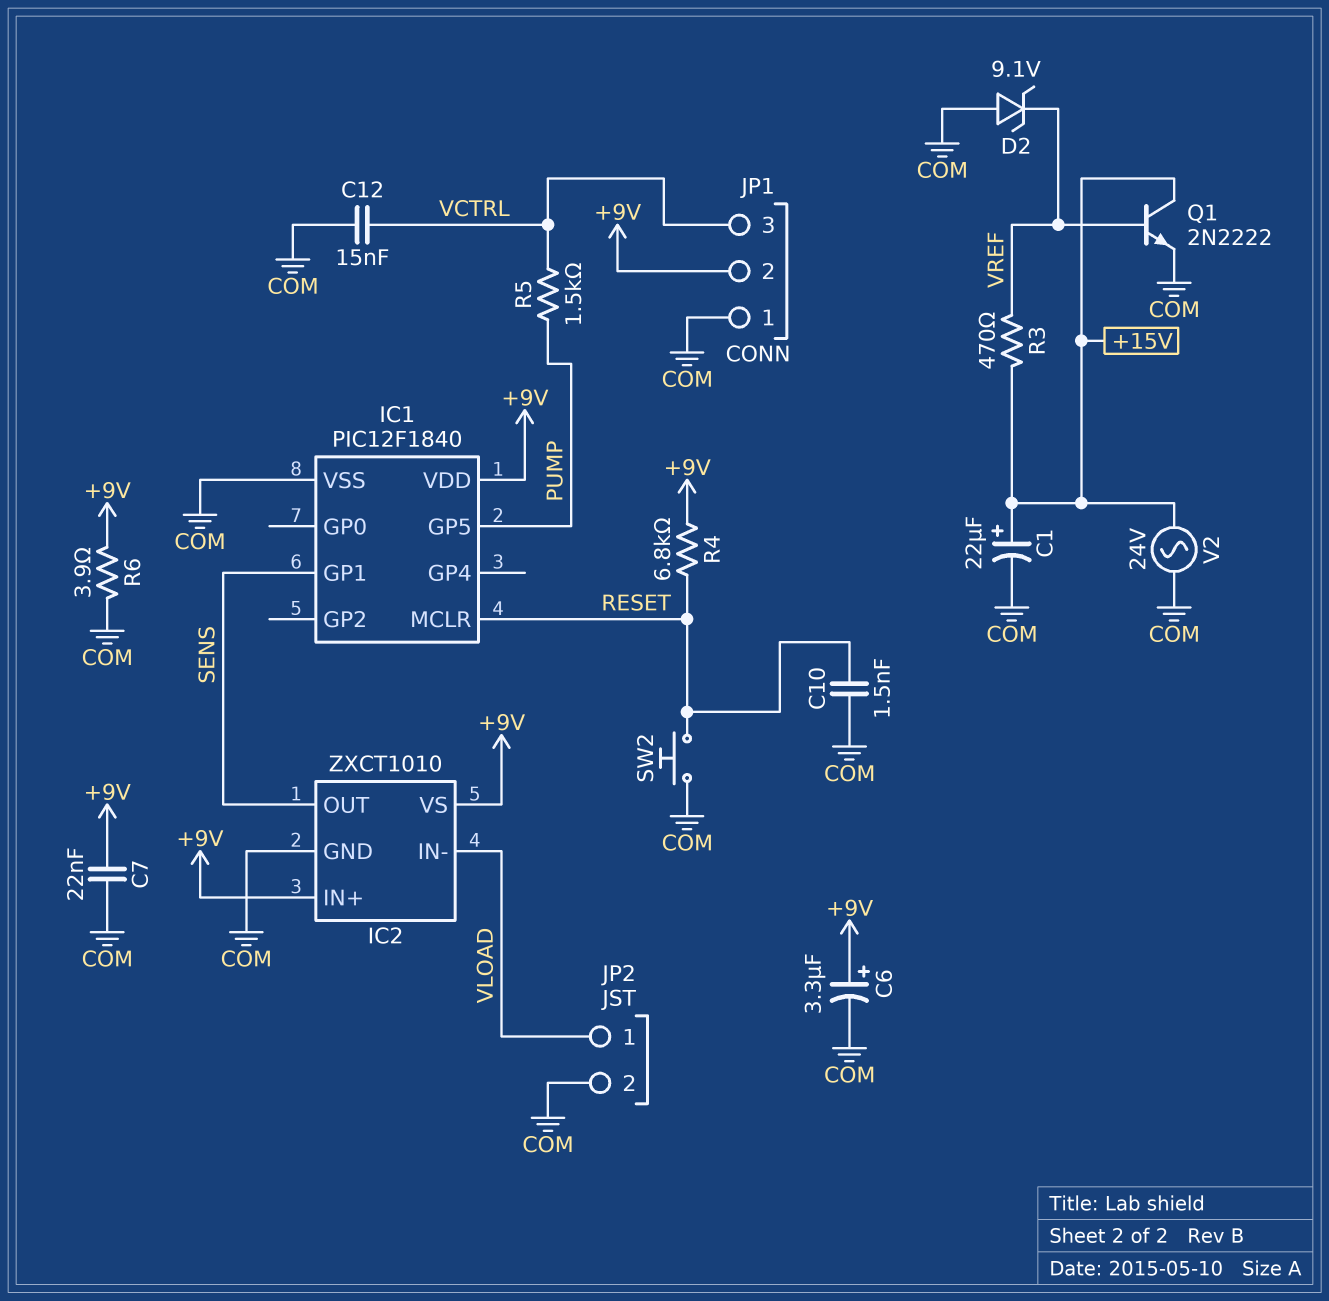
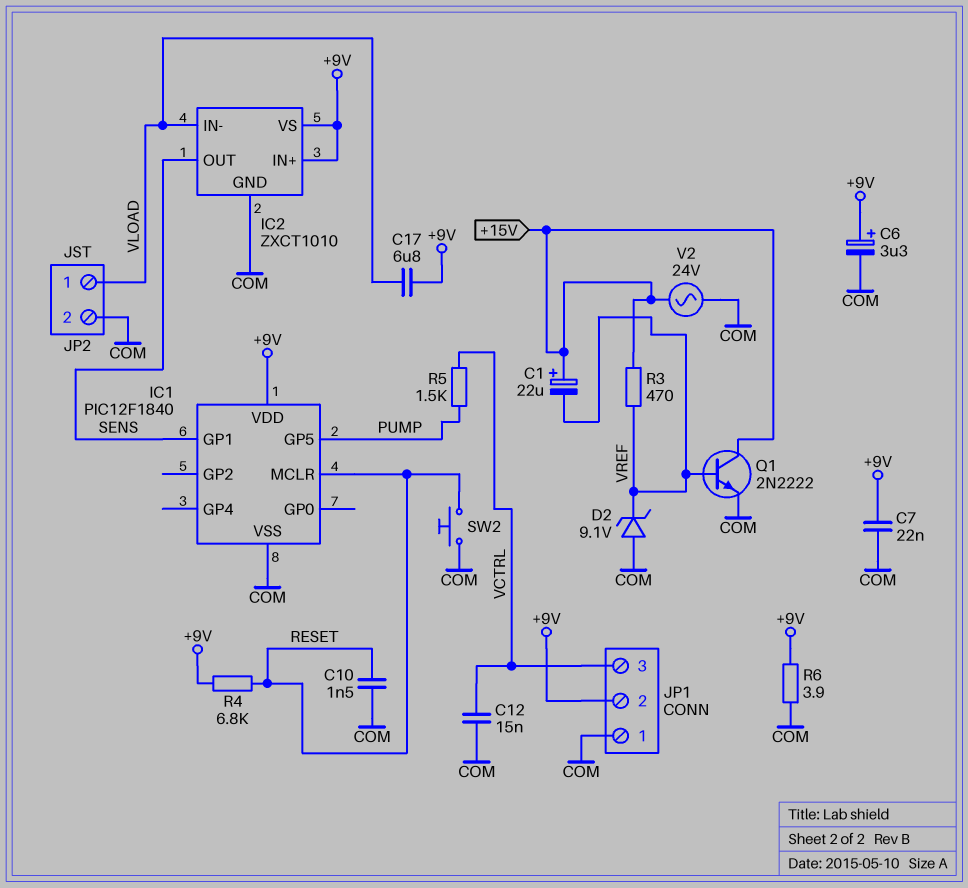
C1: 22uF (plus +15V, minus COM) -> 22uF (plus +15V, minus VREF)
C17: none -> 6.8uF (+9V, VLOAD)

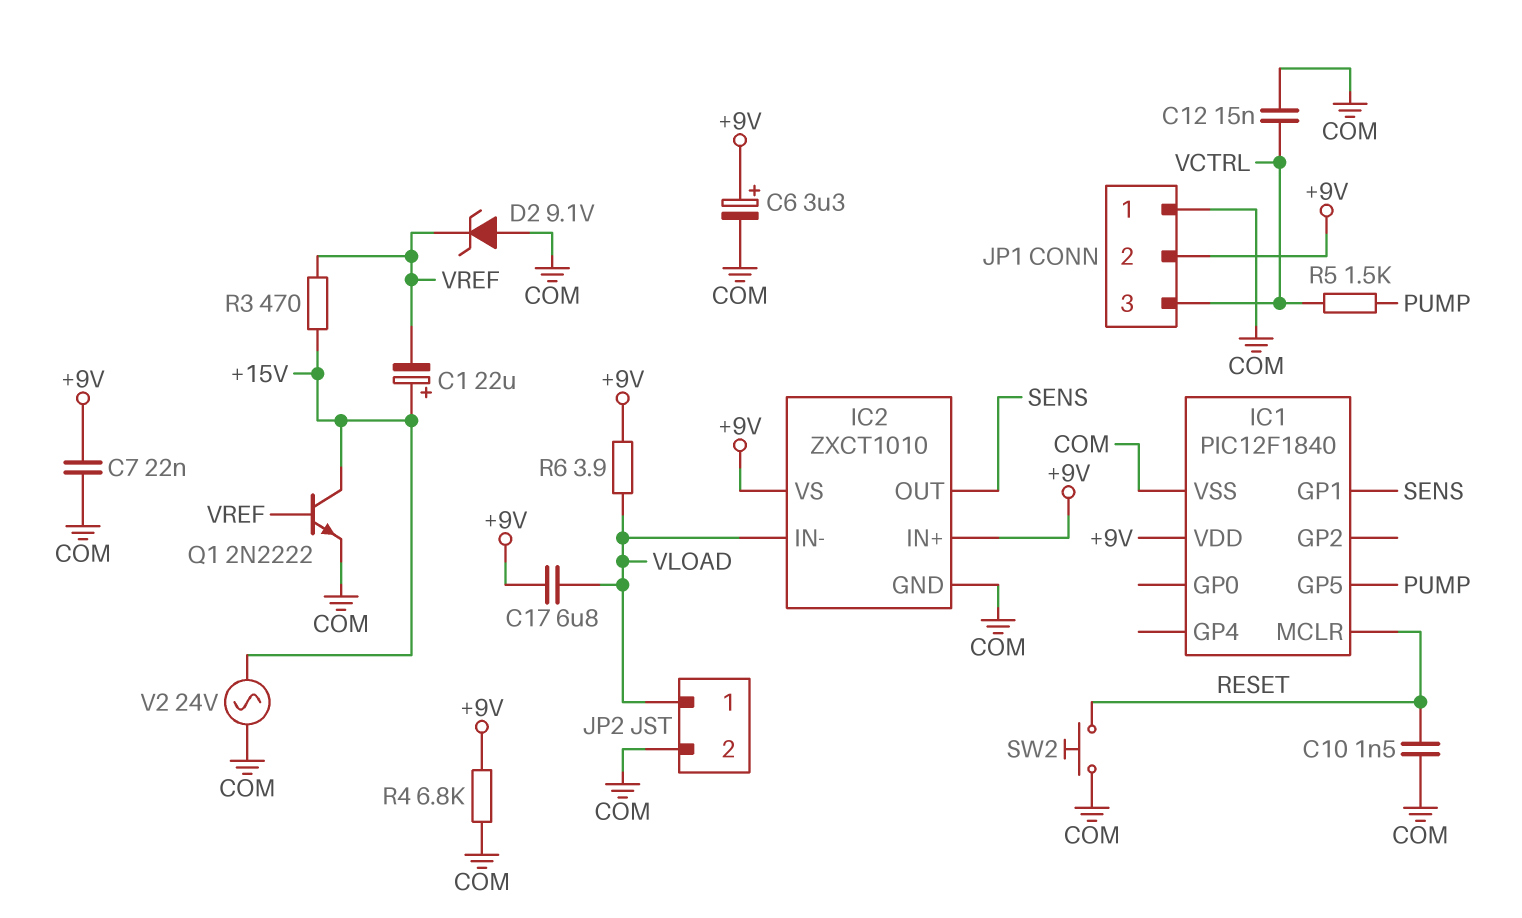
R4: 6.8k (+9V, RESET) -> 6.8k (+9V, COM)
R6: 3.9 (+9V, COM) -> 3.9 (+9V, VLOAD)

